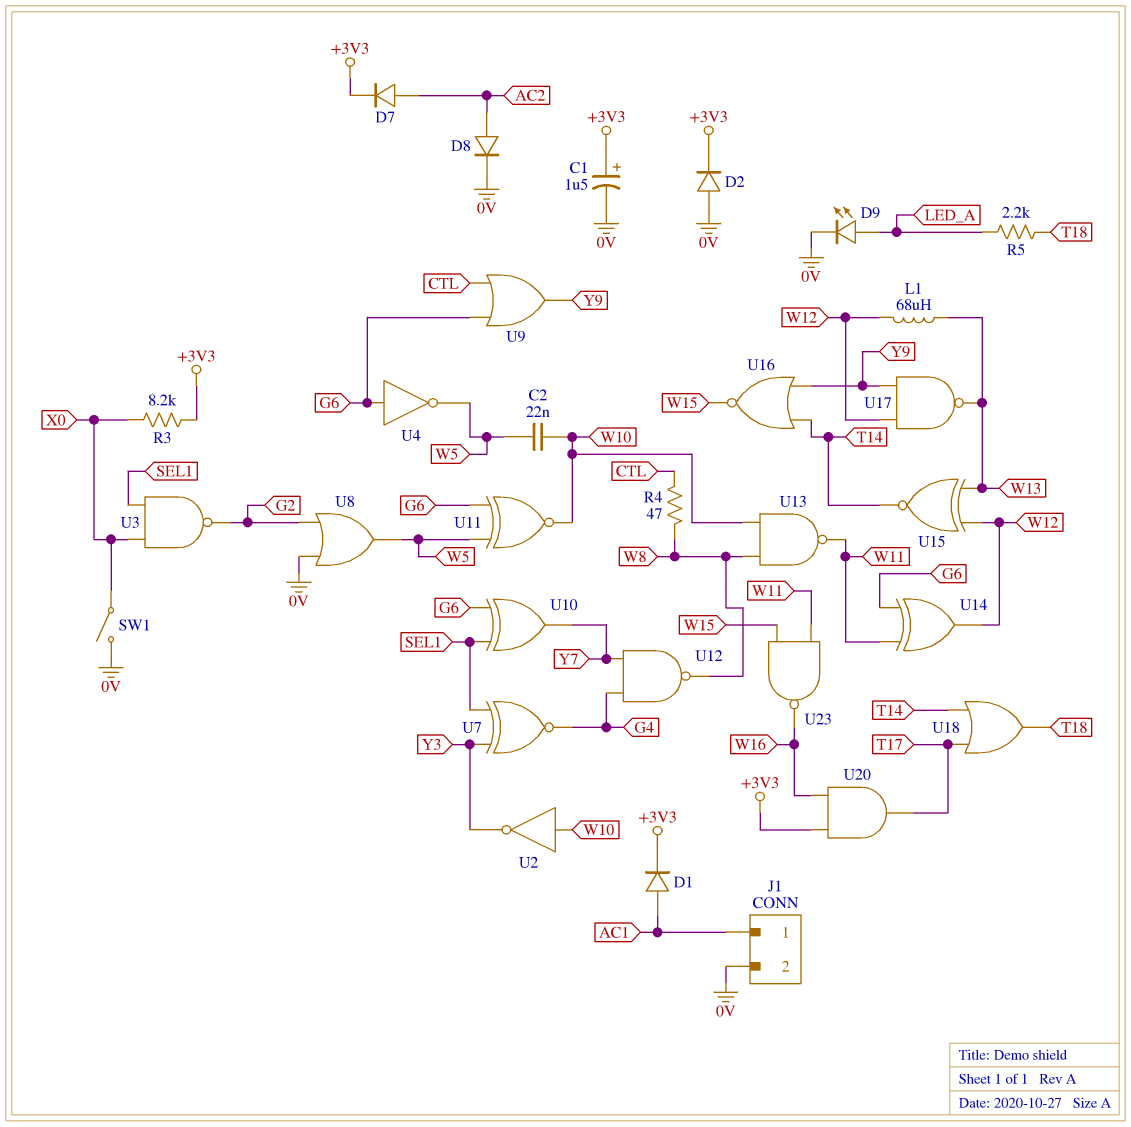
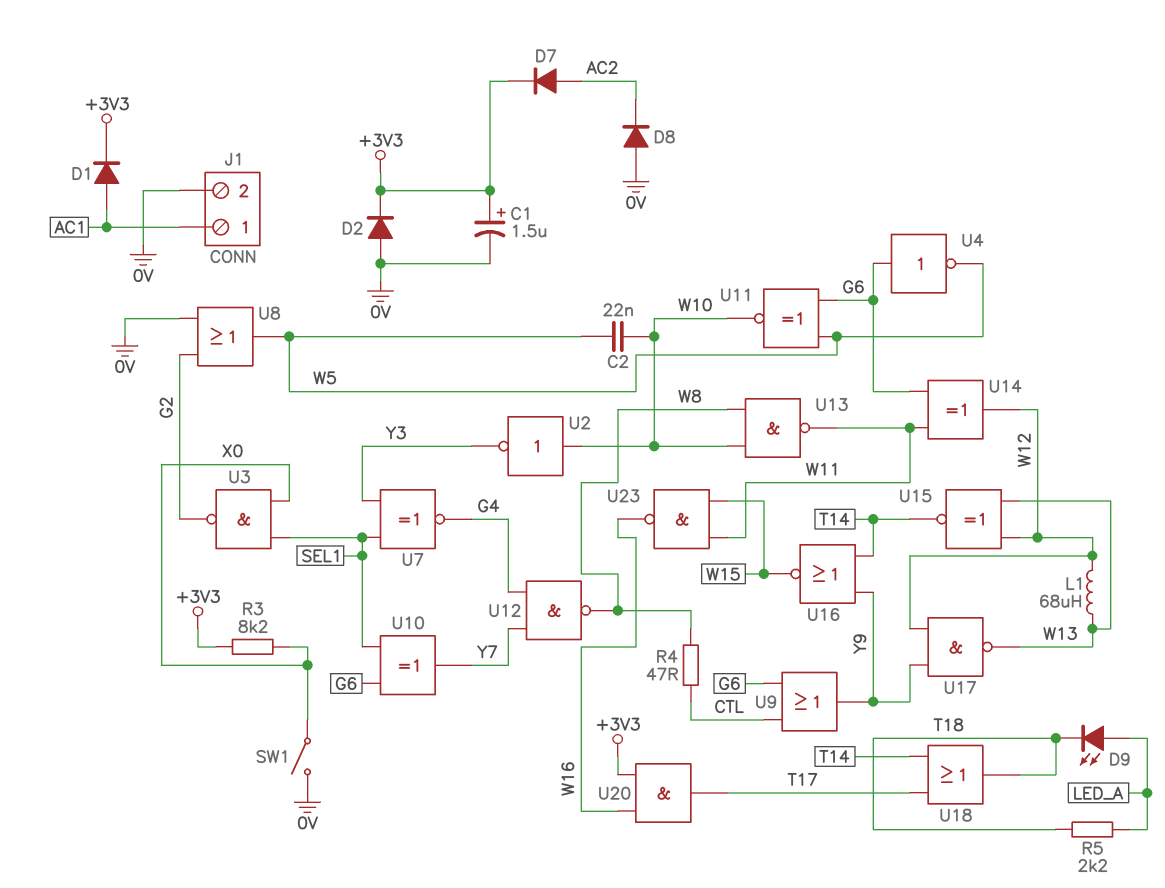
D8: diode (A AC2, K 0V) -> diode (A 0V, K AC2)
D9: LED (A LED_A, K 0V) -> LED (A LED_A, K T18)

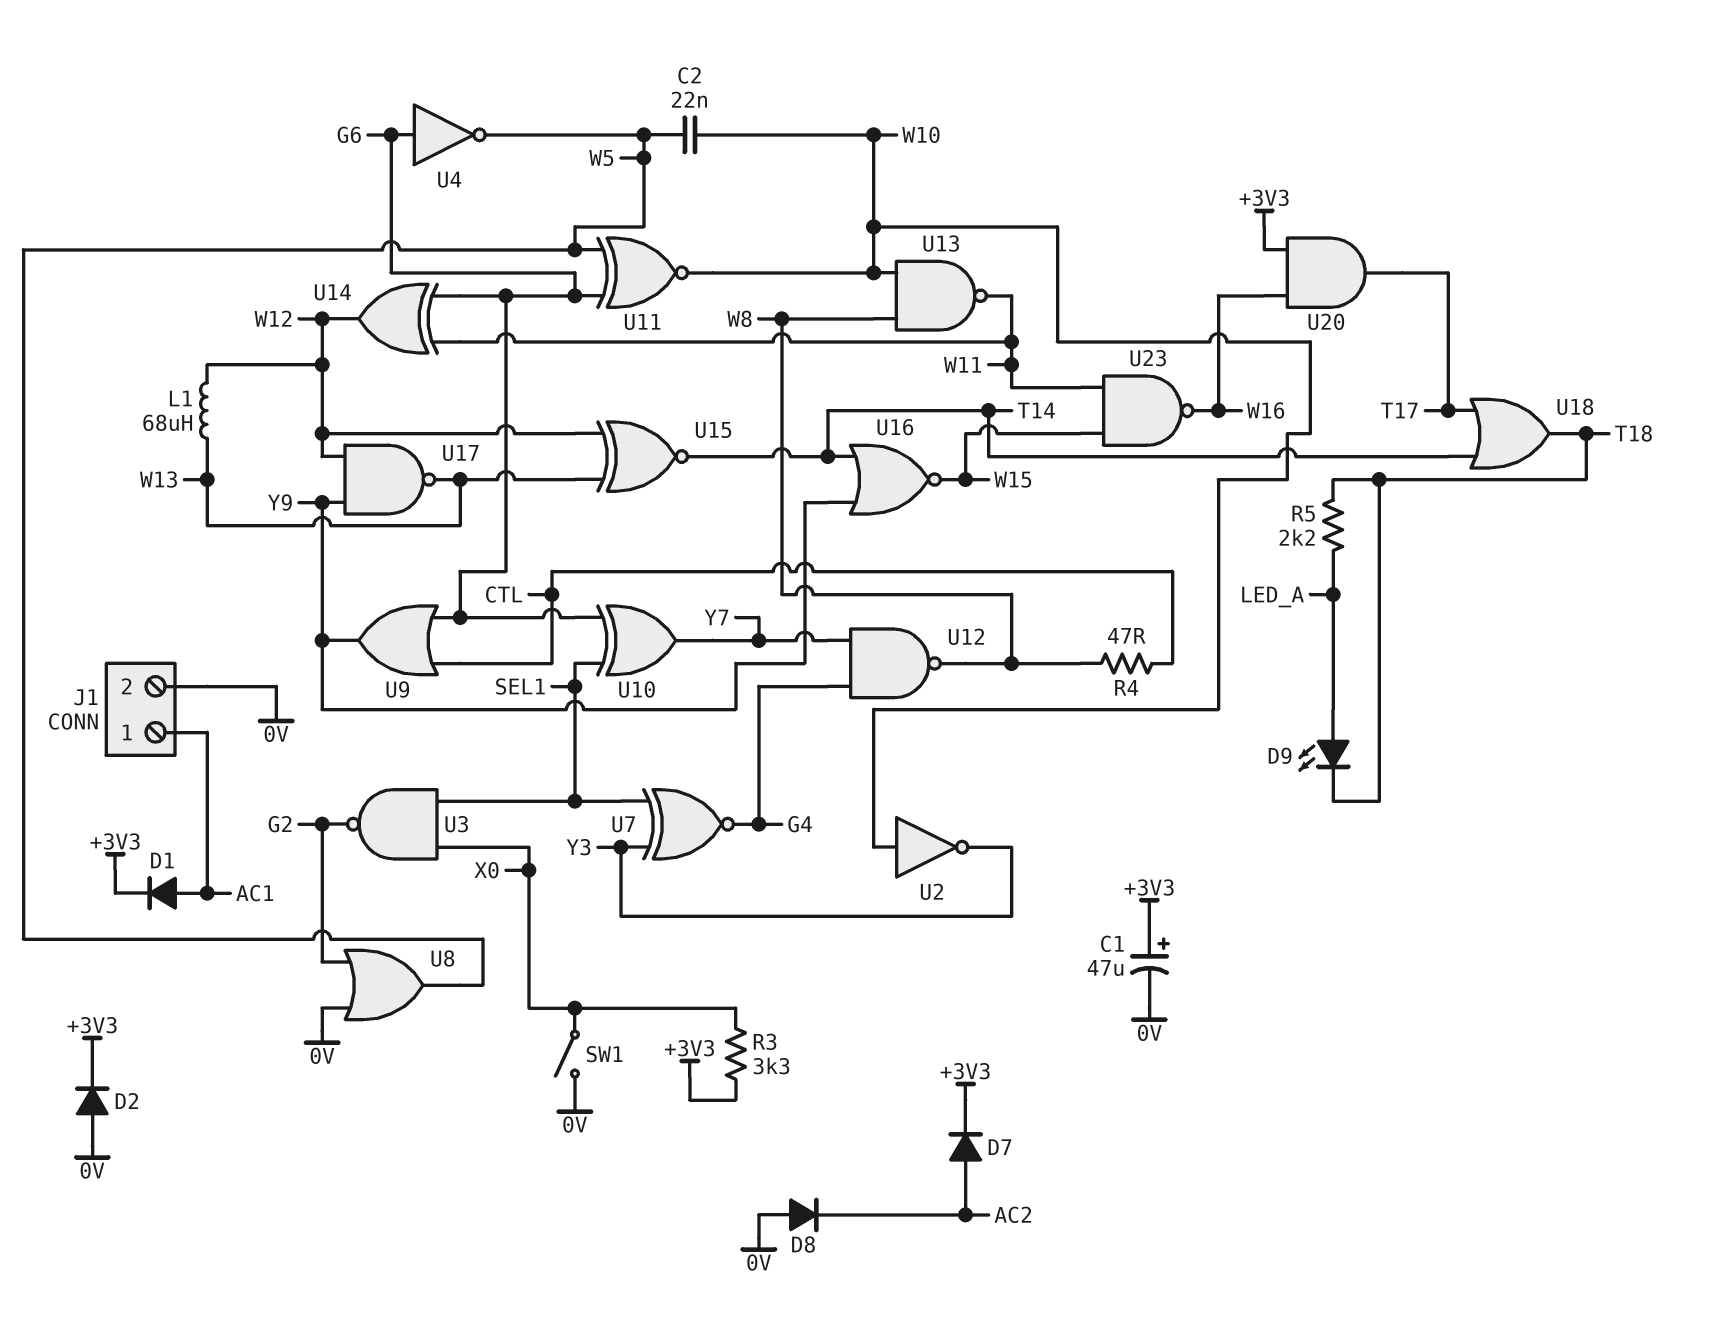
C1: 1.5uF (plus +3V3, minus 0V) -> 47uF (plus +3V3, minus 0V)
R3: 8.2k (+3V3, X0) -> 3.3k (+3V3, X0)

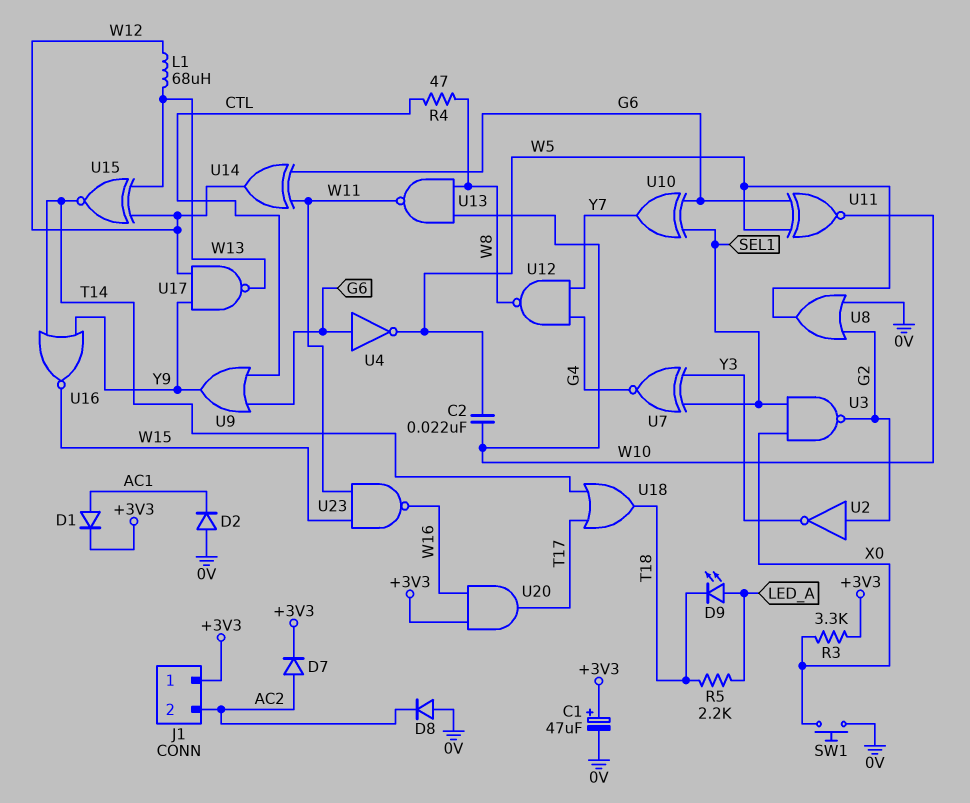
D2: diode (A 0V, K +3V3) -> diode (A 0V, K AC1)
J1 pin 1: AC1 -> +3V3
J1 pin 2: 0V -> AC2
SW1: switch (0V, X0) -> button (0V, X0)
U2: NOT (in W10, out Y3) -> NOT (in G2, out Y3)

